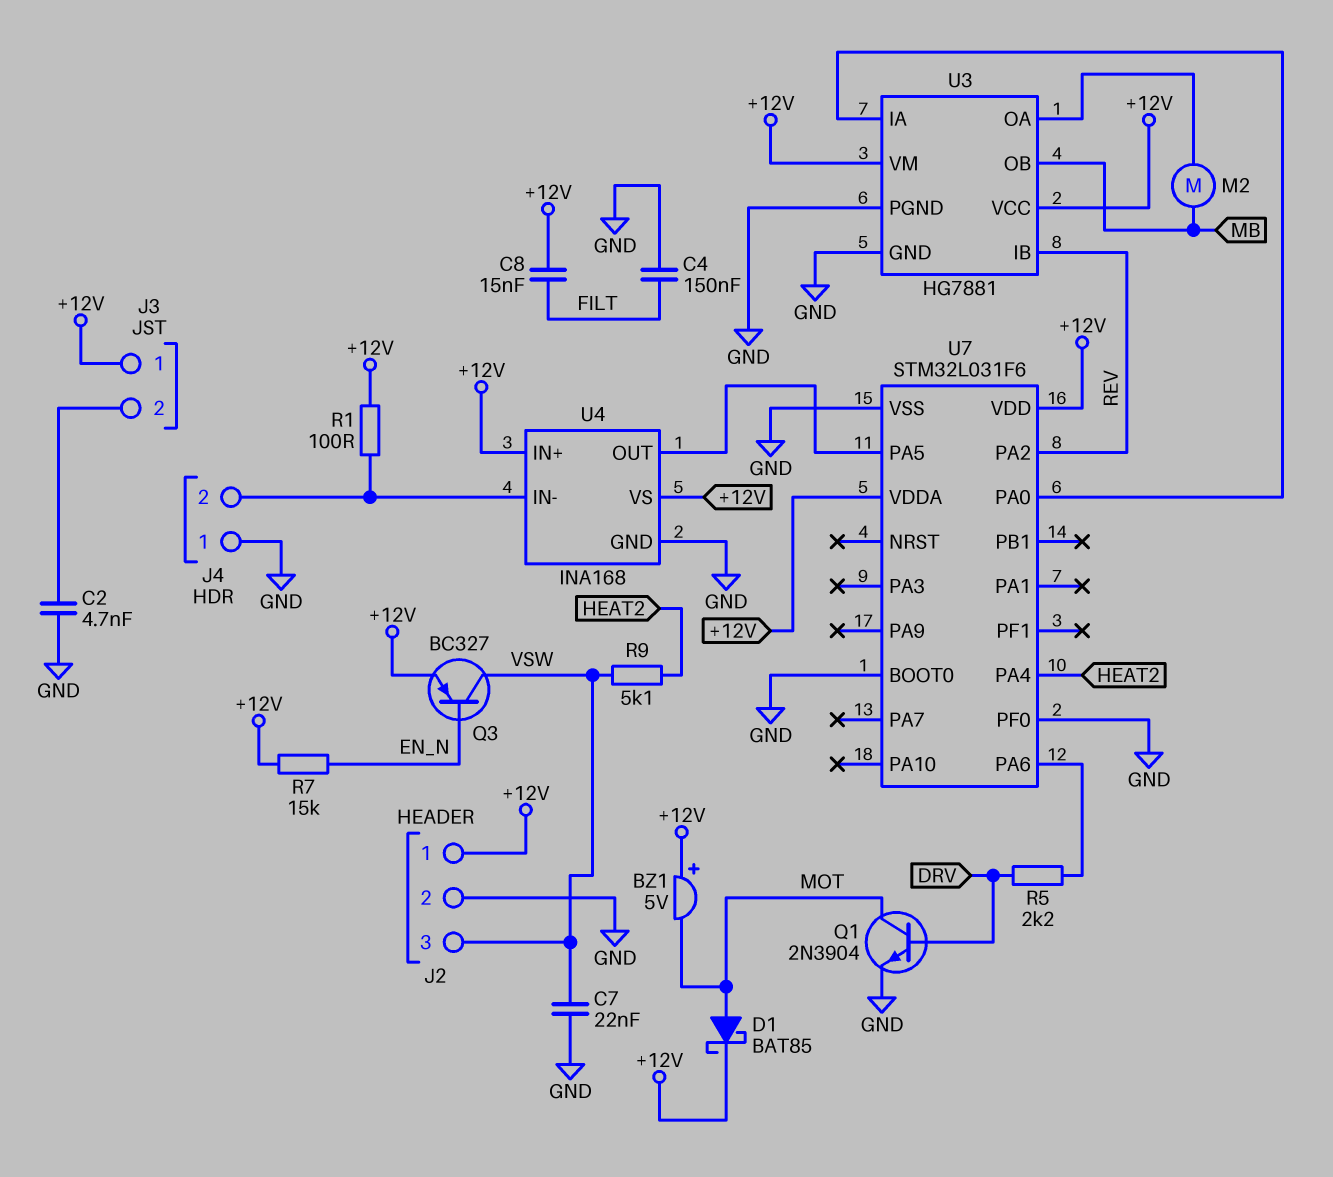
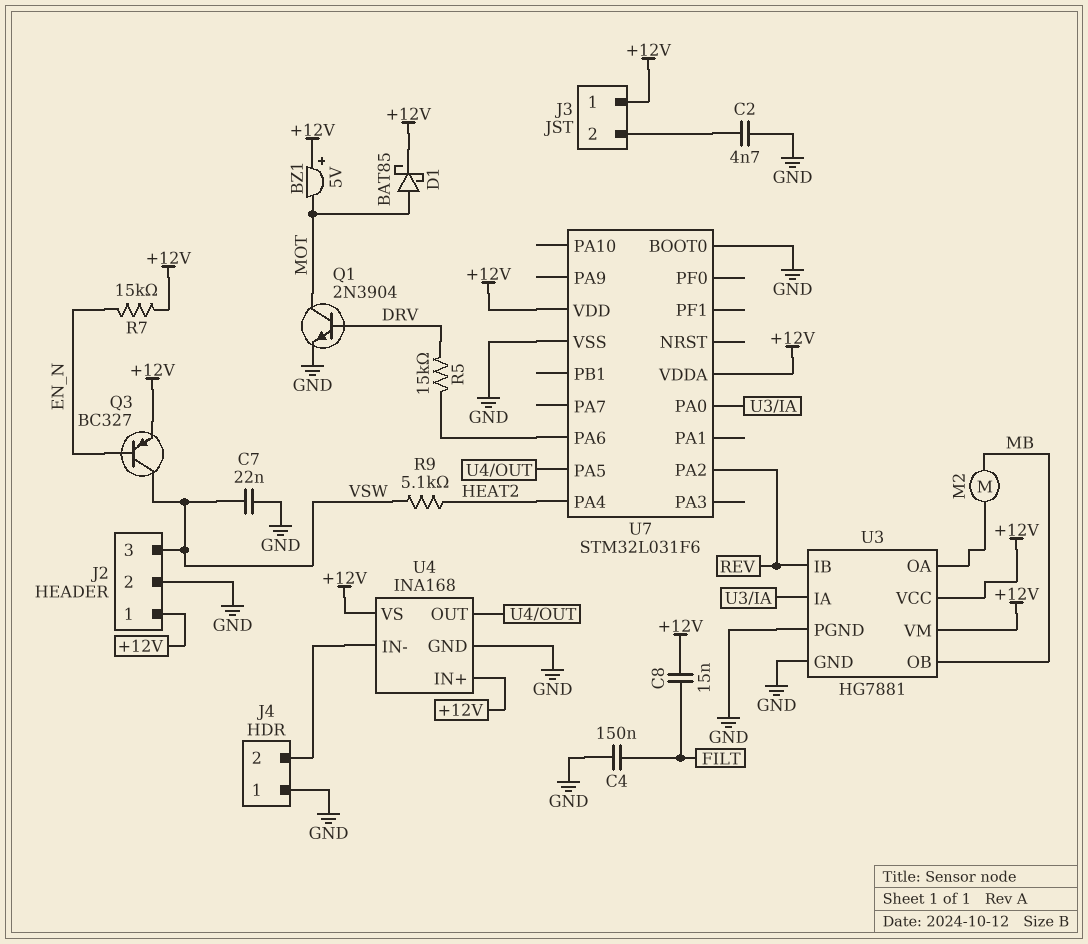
R1: 100 (+12V, J4/2) -> none
R5: 2.2k (DRV, U7/PA6) -> 15k (DRV, U7/PA6)
U7 pin PF0: GND -> none

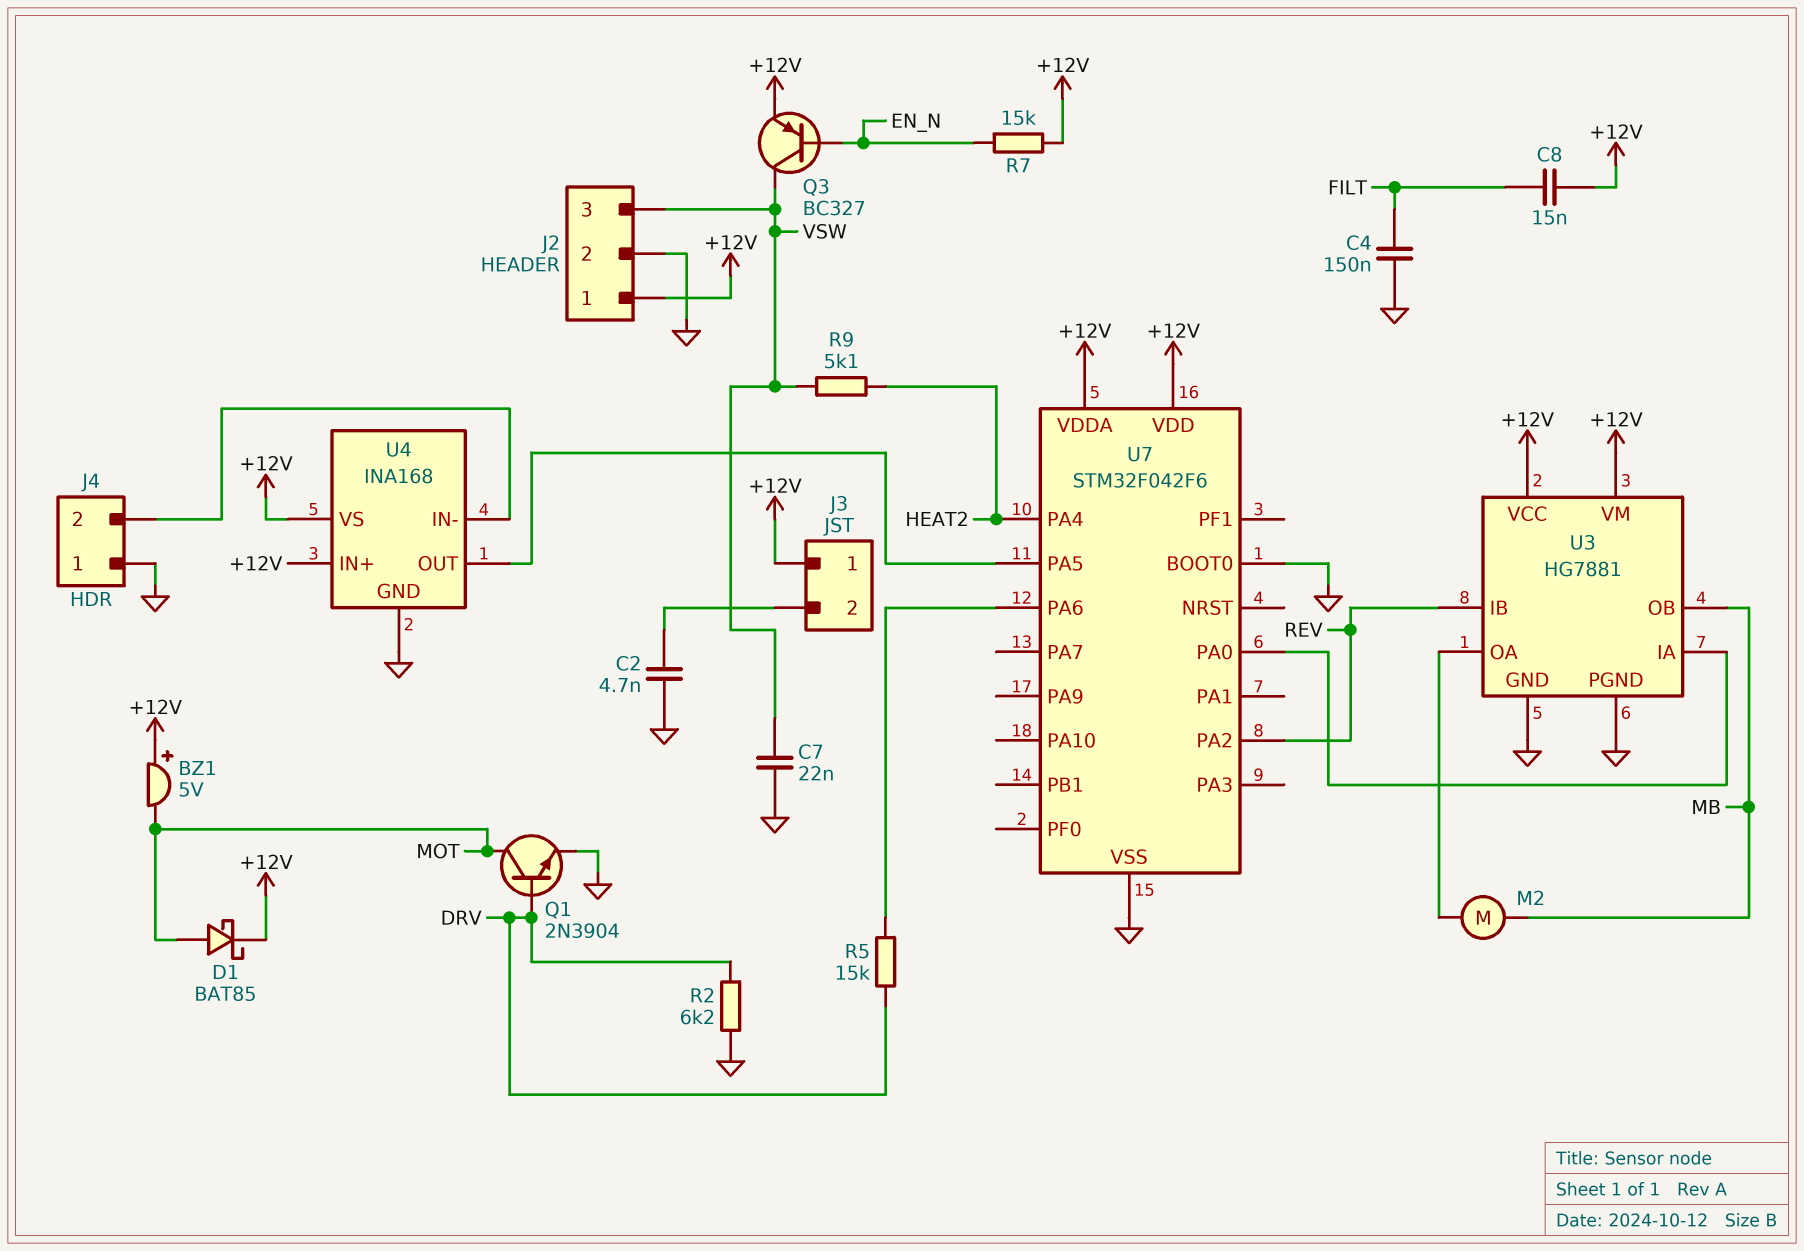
R2: none -> 6.2k (DRV, GND)
U7: STM32L031F6 -> STM32F042F6

